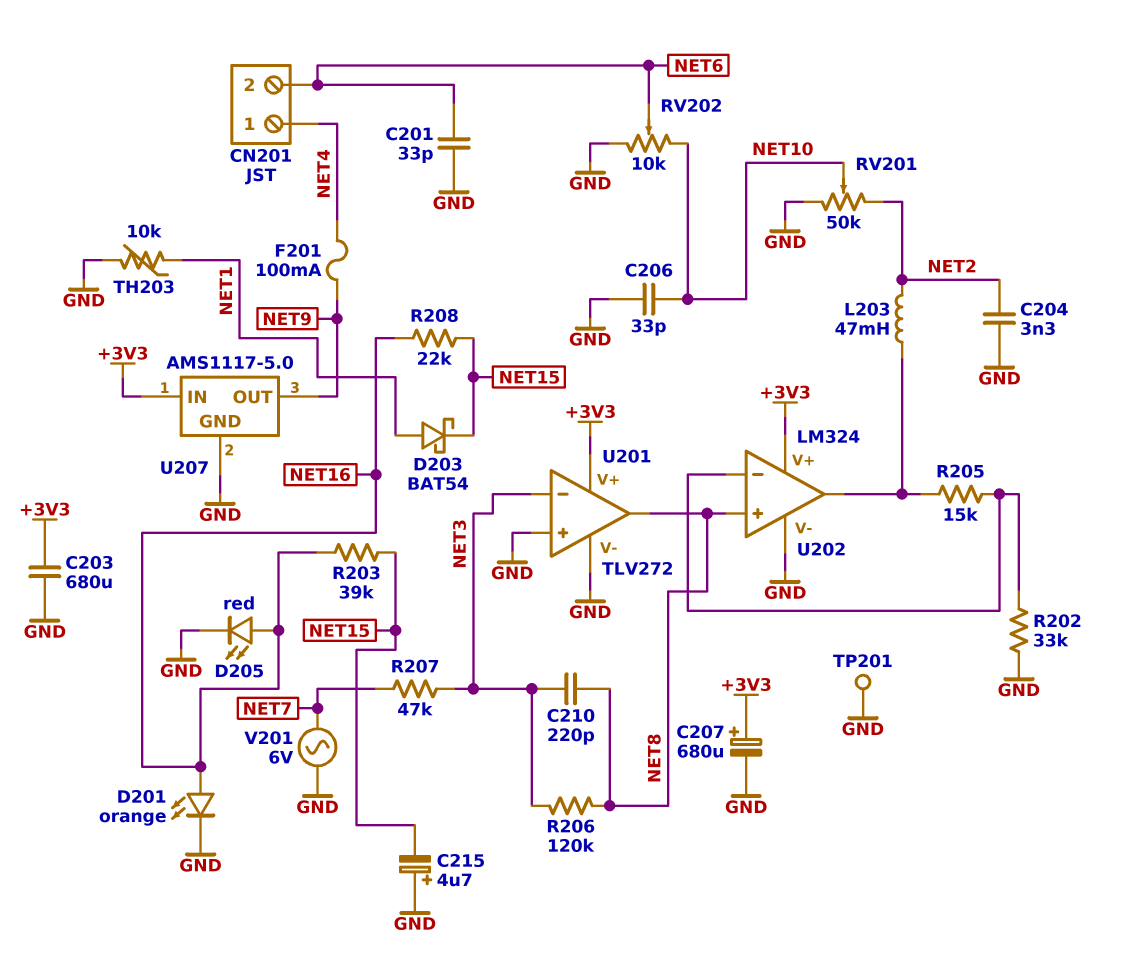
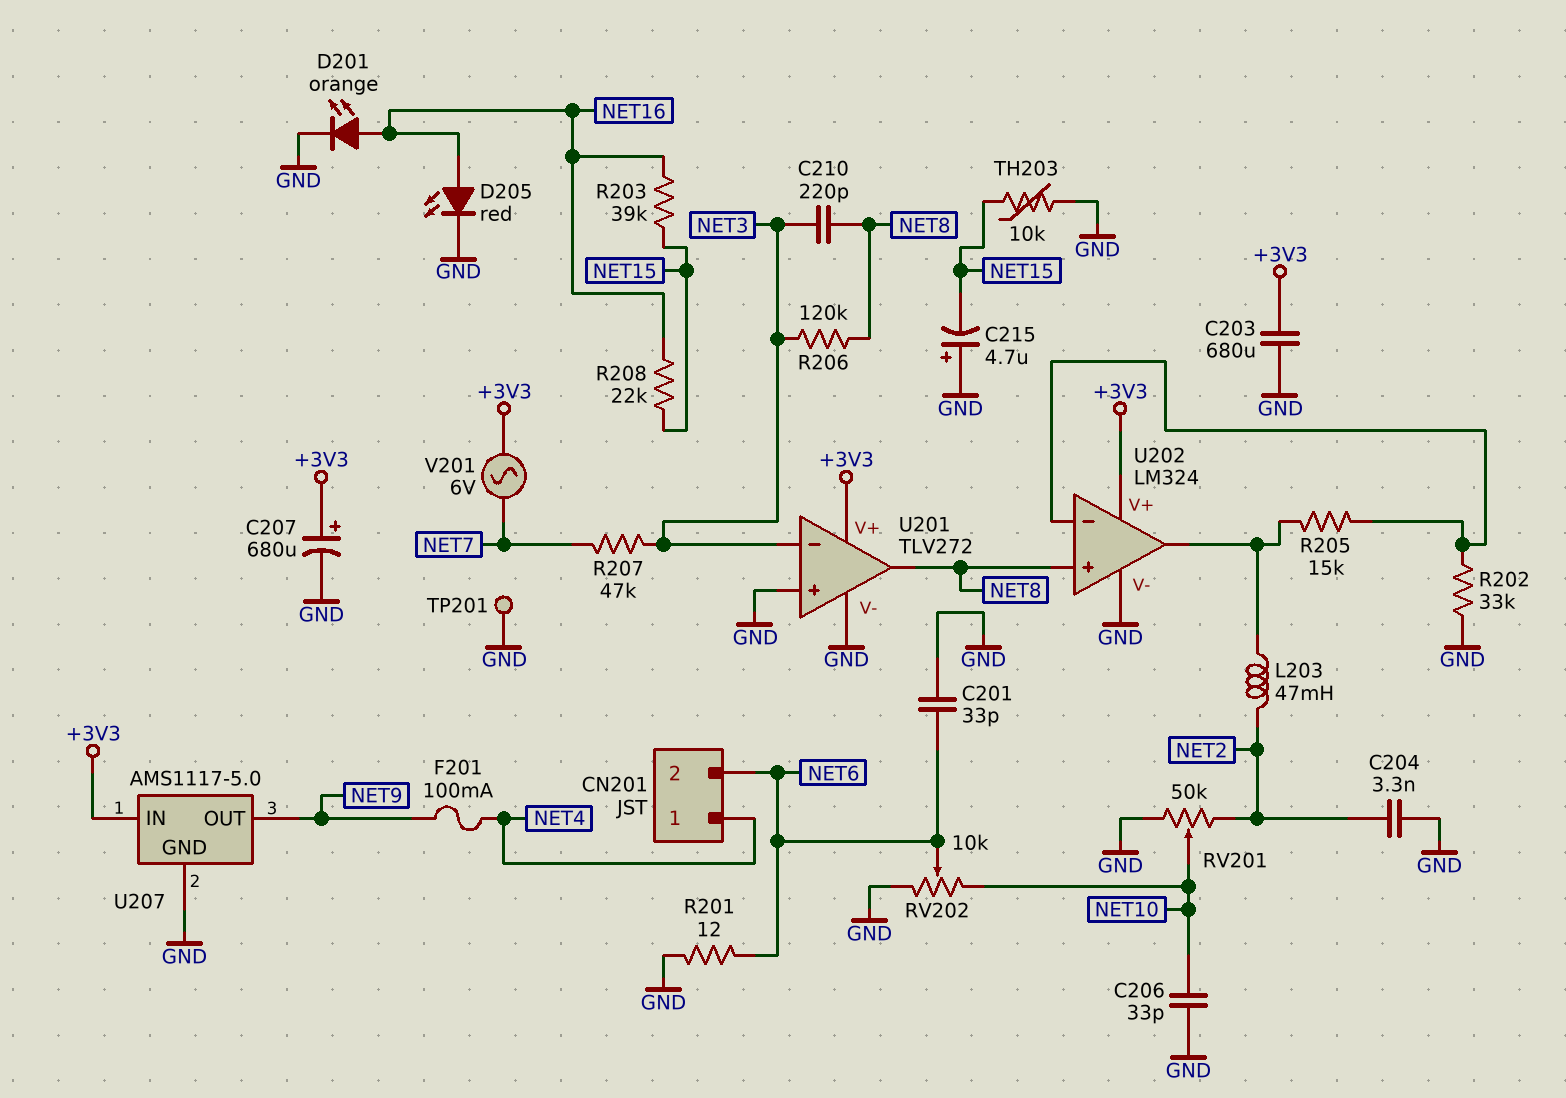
D203: schottky BAT54 (A NET1, K NET15) -> none
R201: none -> 12 (GND, NET6)
TH203: 10k (GND, NET1) -> 10k (GND, NET15)
V201: AC 6V (GND, NET7) -> AC 6V (+3V3, NET7)

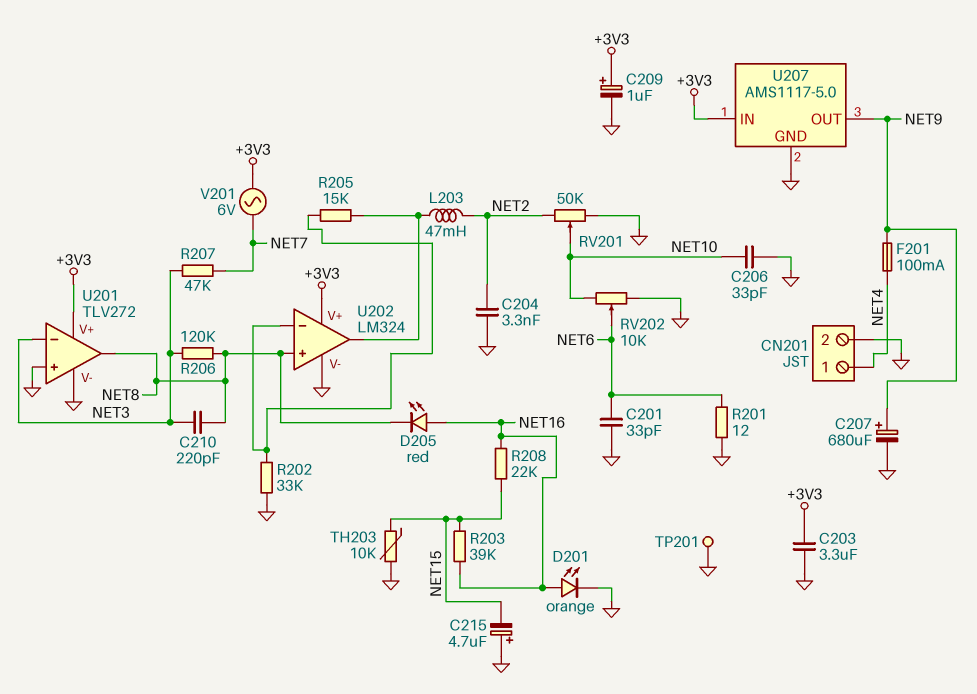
C203: 680uF (+3V3, GND) -> 3.3uF (+3V3, GND)
C207: 680uF (plus +3V3, minus GND) -> 680uF (plus NET9, minus GND)
C209: none -> 1uF (plus +3V3, minus GND)
CN201 pin 2: NET6 -> GND
D205: LED red (A NET16, K GND) -> LED red (A NET16, K NET8)

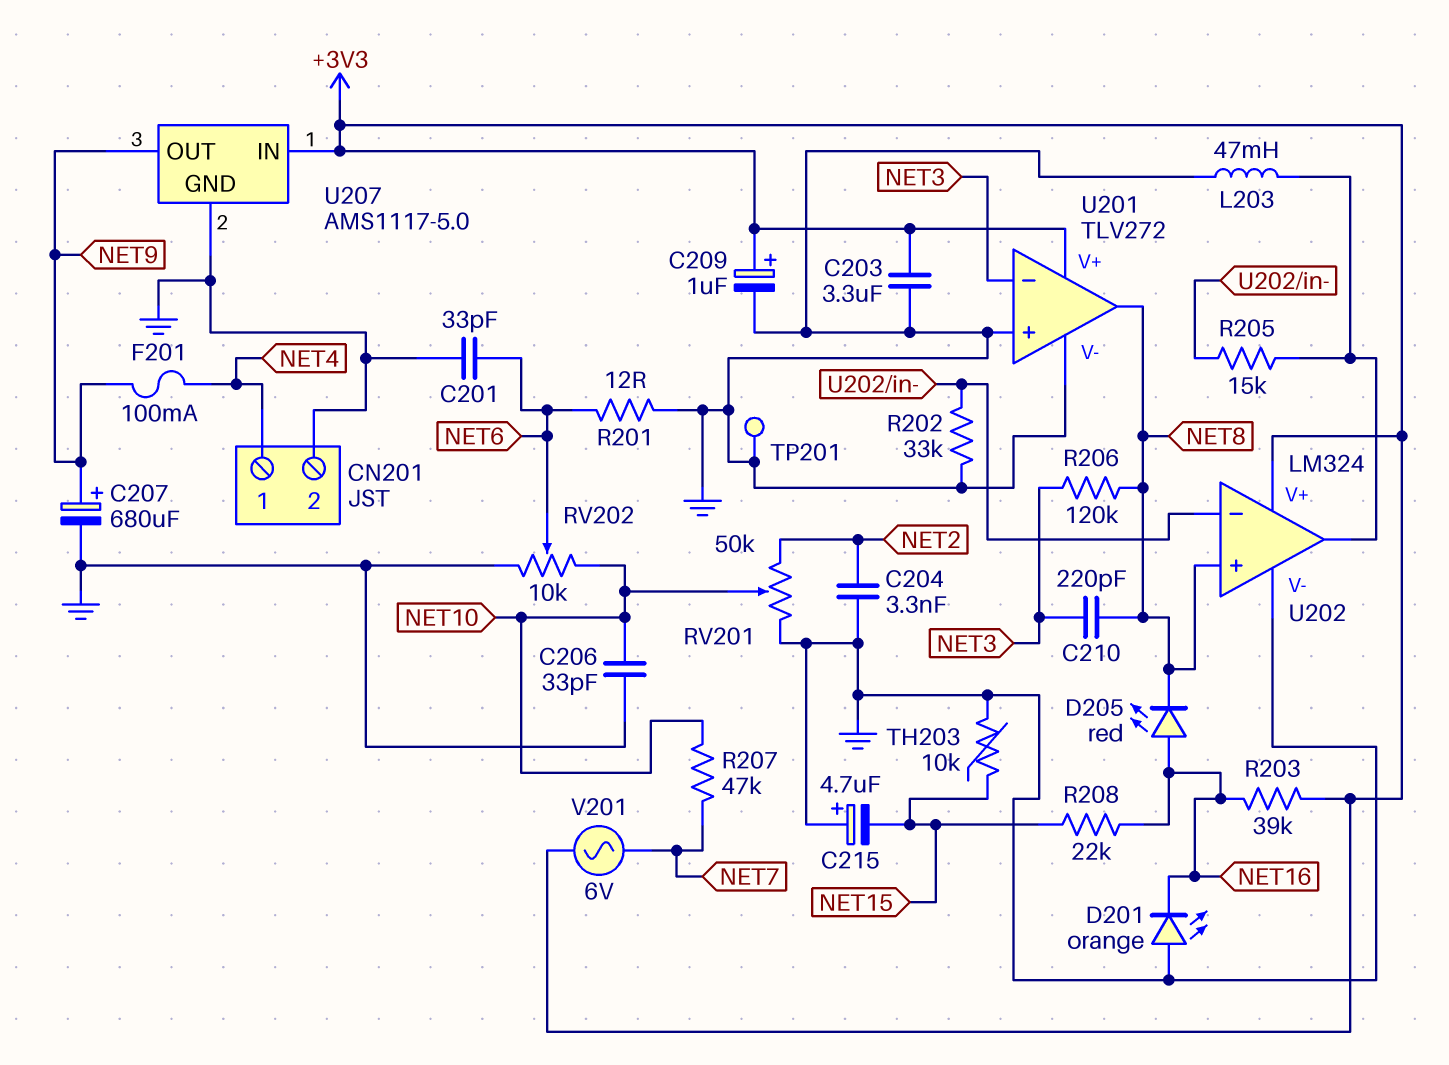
D201: LED orange (A NET16, K GND) -> LED orange (A GND, K NET16)
L203: 47mH (NET2, U202/out) -> 47mH (GND, U202/out)
R203: 39k (NET15, NET16) -> 39k (+3V3, NET16)
R207: 47k (NET3, NET7) -> 47k (NET7, NET10)

